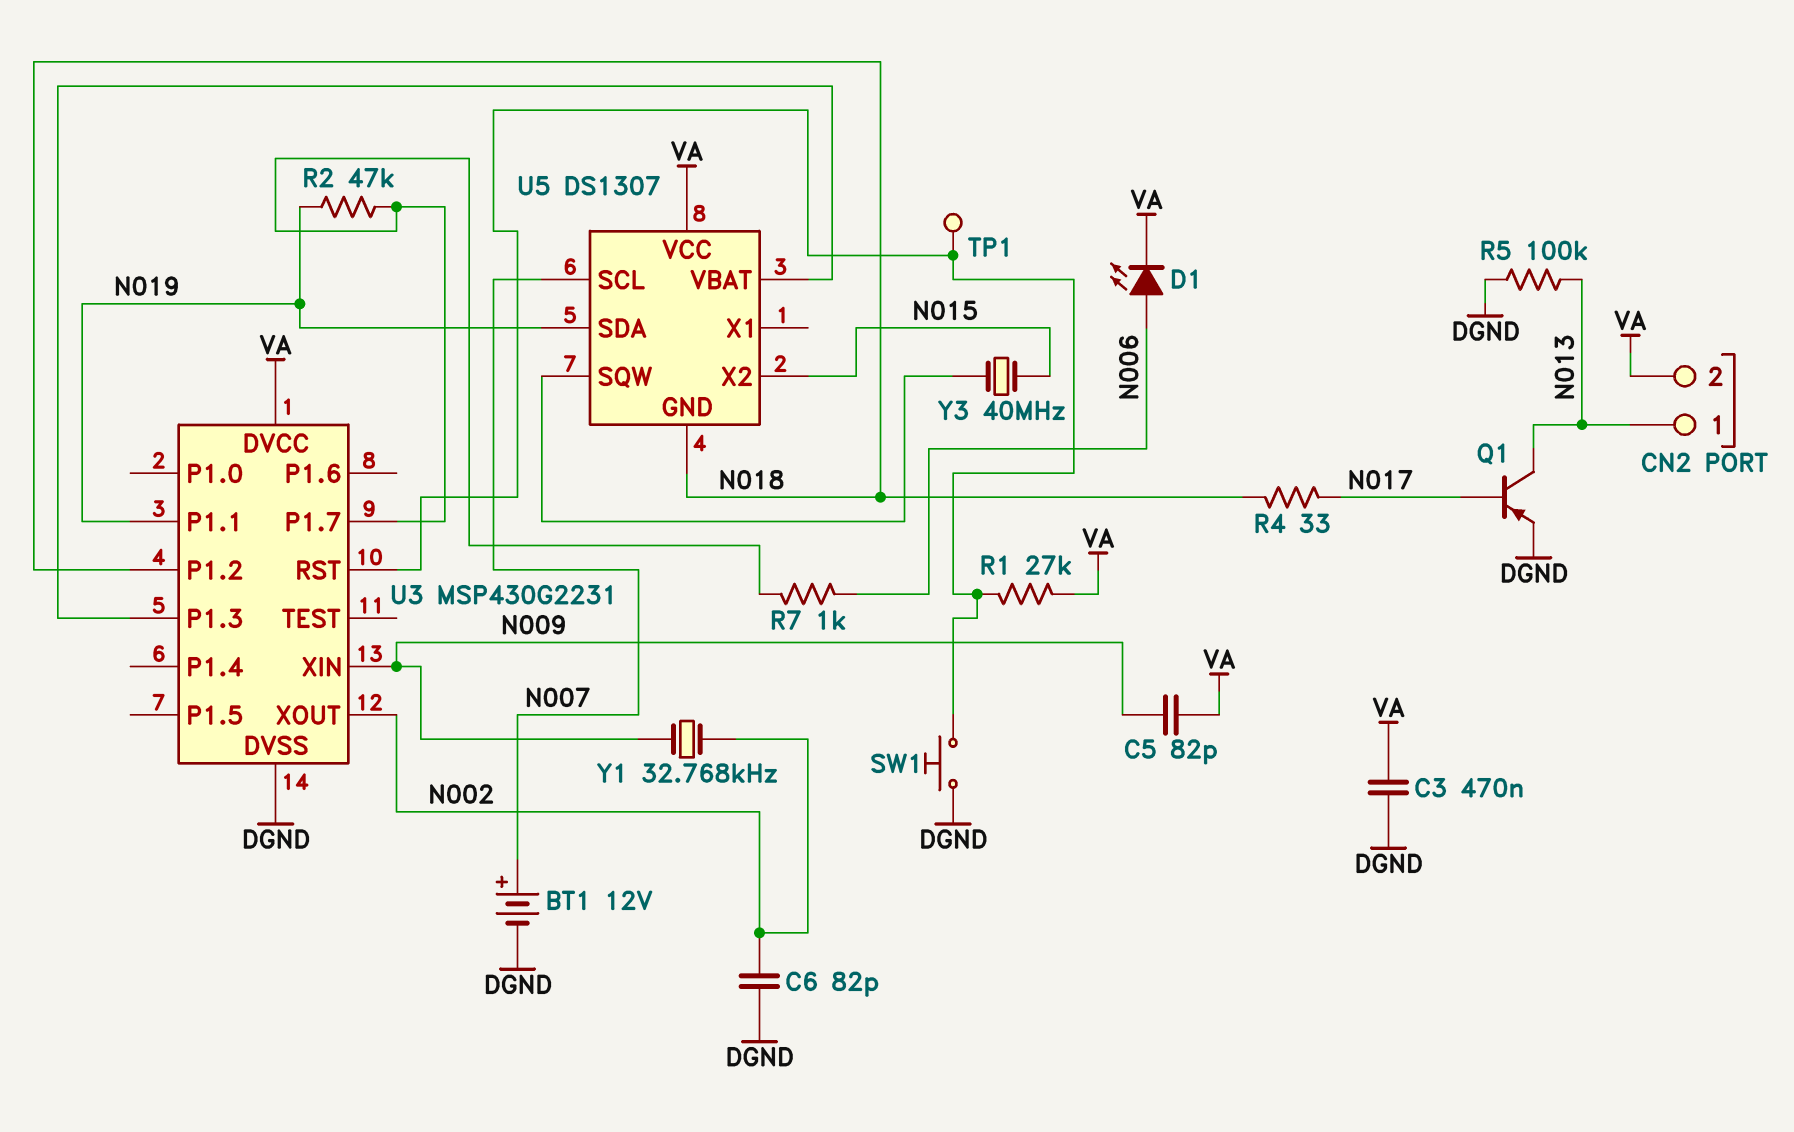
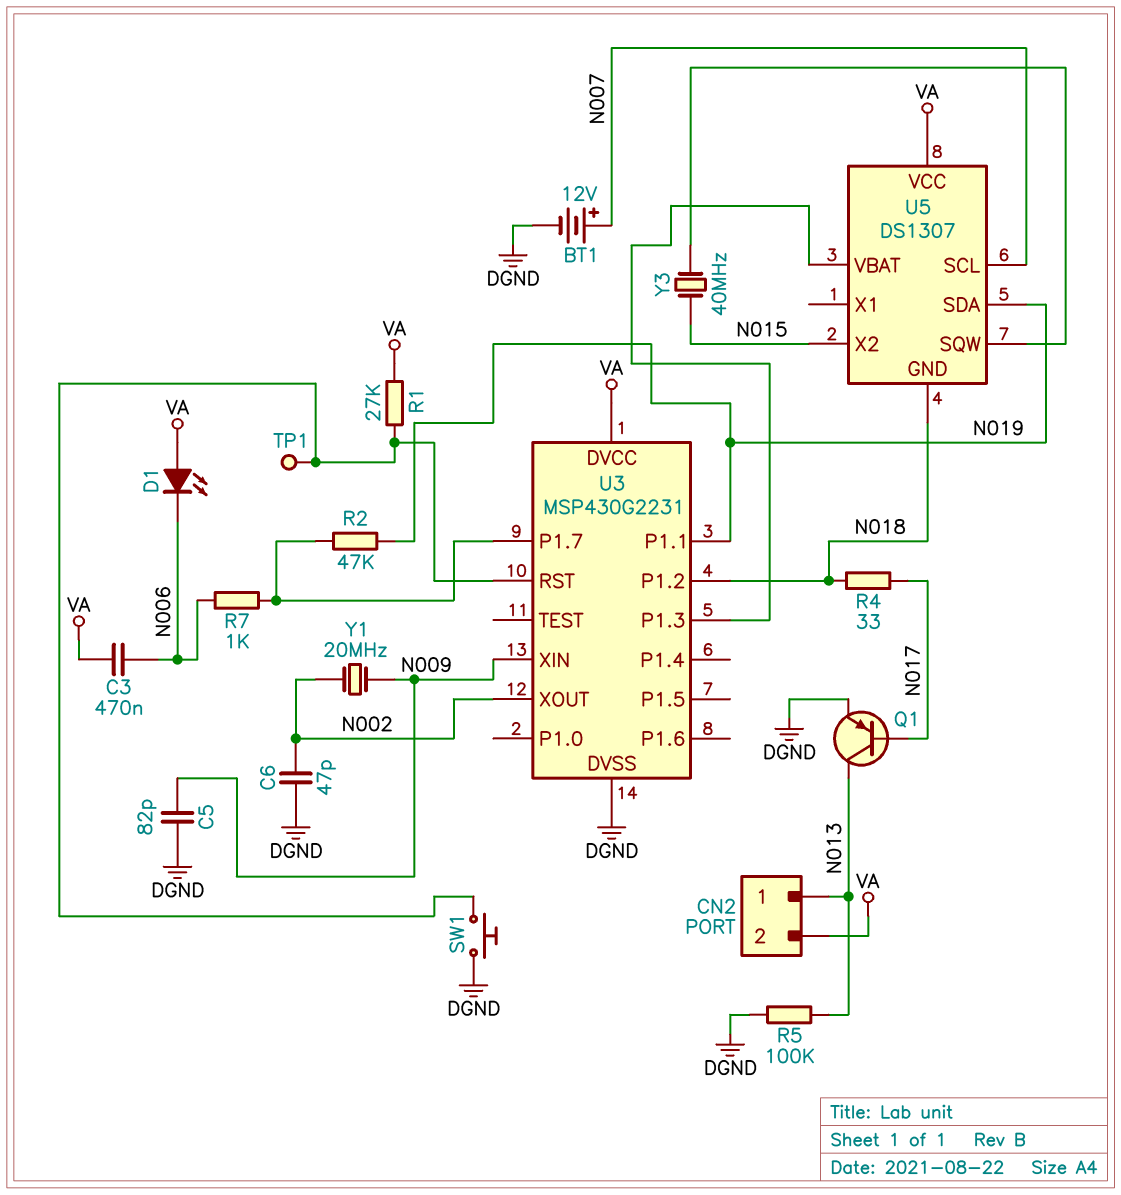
C3: 470nF (DGND, VA) -> 470nF (N006, VA)
C5: 82pF (N009, VA) -> 82pF (DGND, N009)
C6: 82pF (DGND, N002) -> 47pF (DGND, N002)
D1: LED (A N006, K VA) -> LED (A VA, K N006)
Y1: 32.768kHz (N002, N009) -> 20MHz (N002, N009)

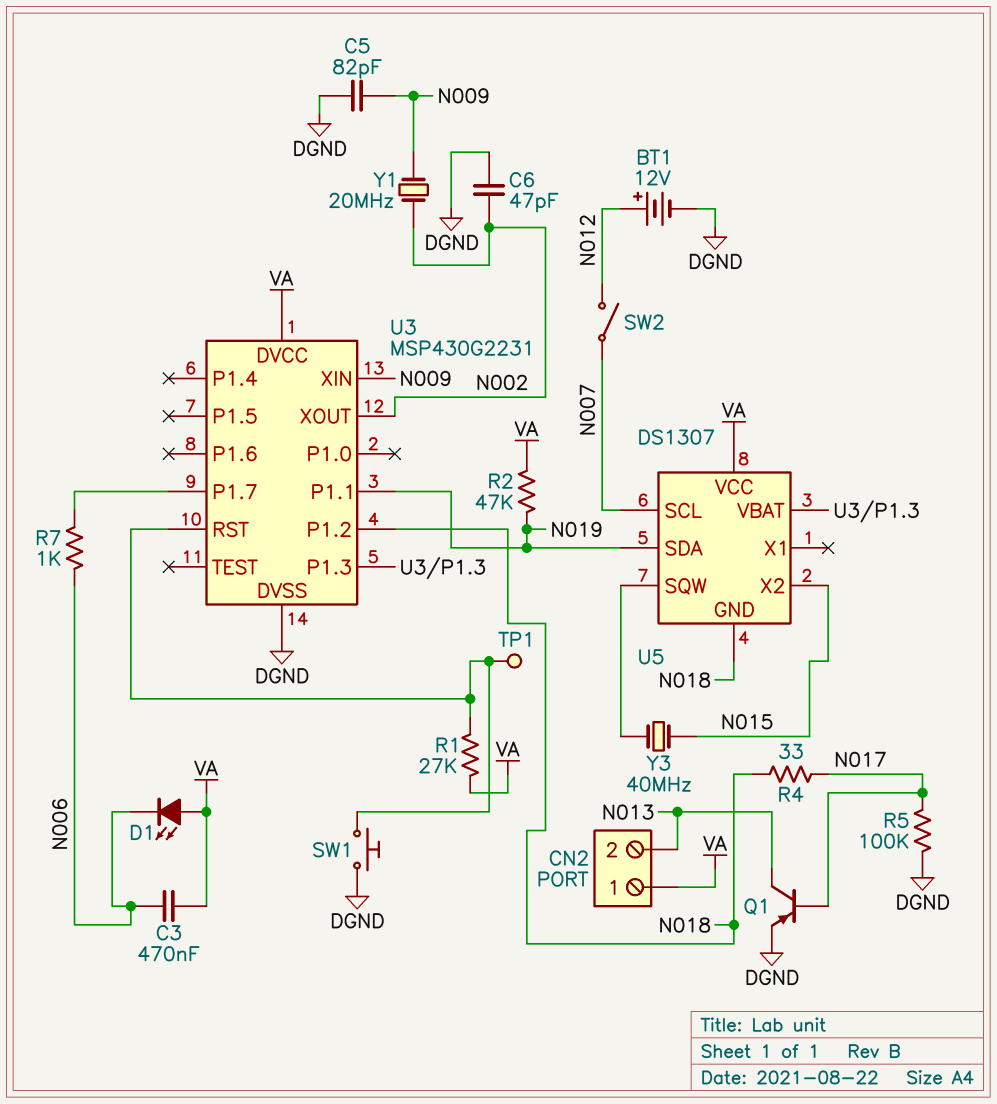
BT1: 12V (plus N007, minus DGND) -> 12V (plus N012, minus DGND)
CN2 pin 1: N013 -> VA
CN2 pin 2: VA -> N013
R2: 47k (N019, U3/P1.7) -> 47k (N019, VA)
R5: 100k (DGND, N013) -> 100k (DGND, N017)
SW2: none -> switch (N007, N012)

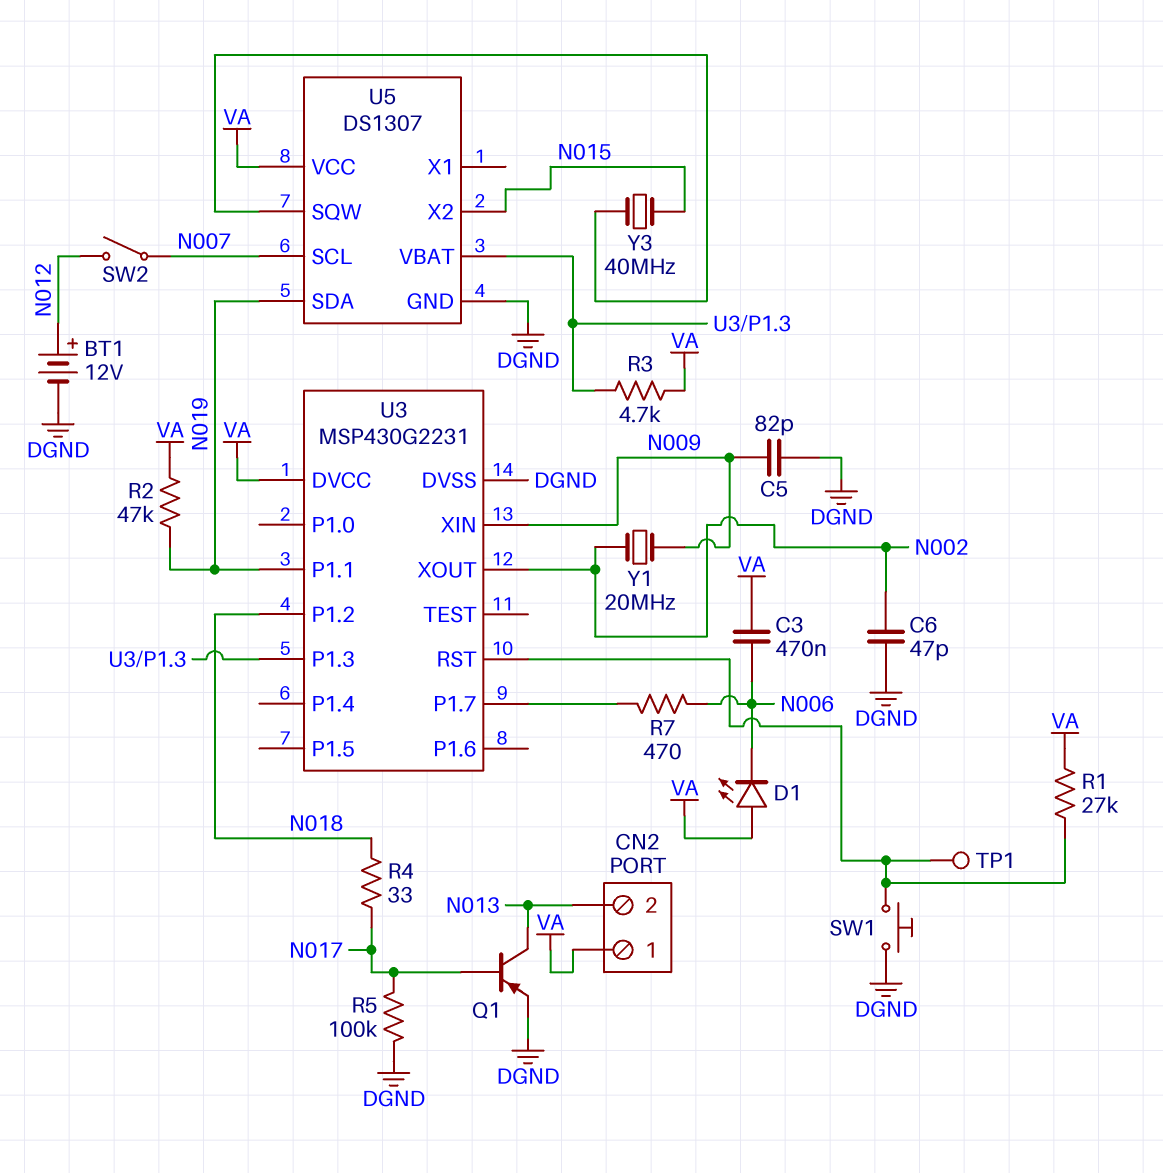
R3: none -> 4.7k (U3/P1.3, VA)
R7: 1k (N006, U3/P1.7) -> 470 (N006, U3/P1.7)
U5 pin GND: N018 -> DGND

